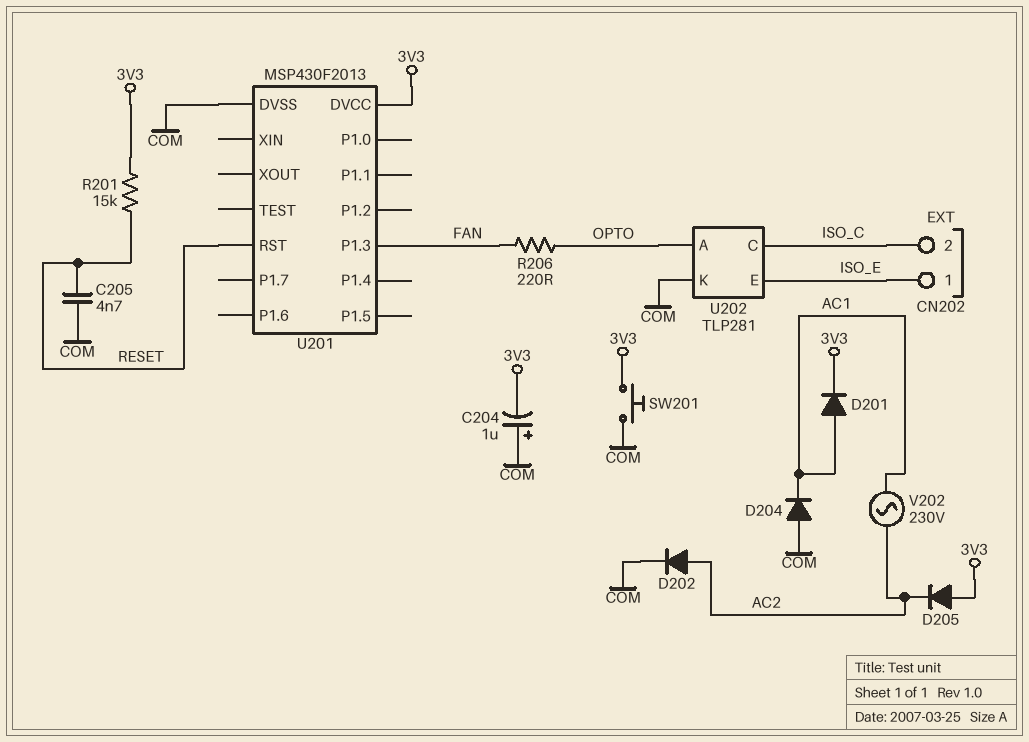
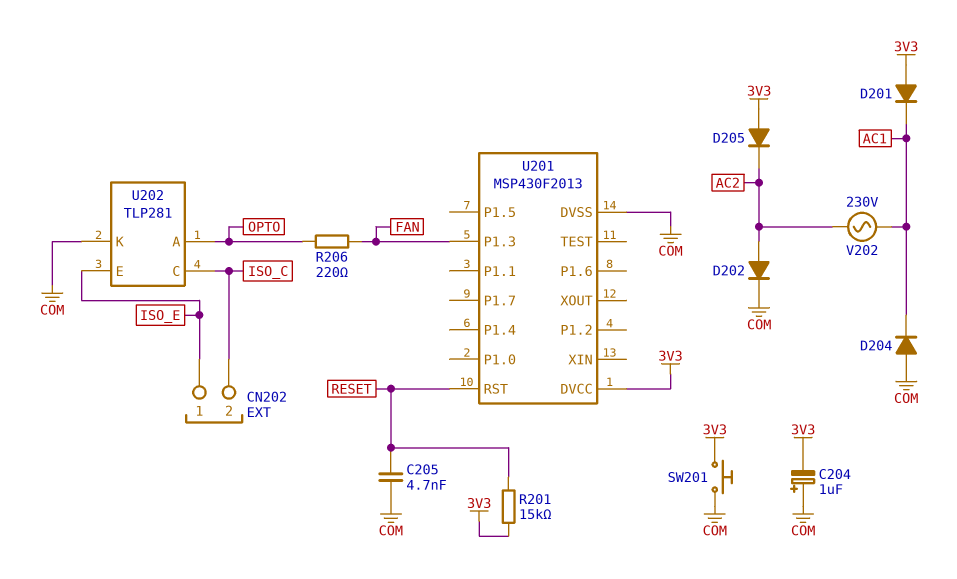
D201: diode (A AC1, K 3V3) -> diode (A 3V3, K AC1)

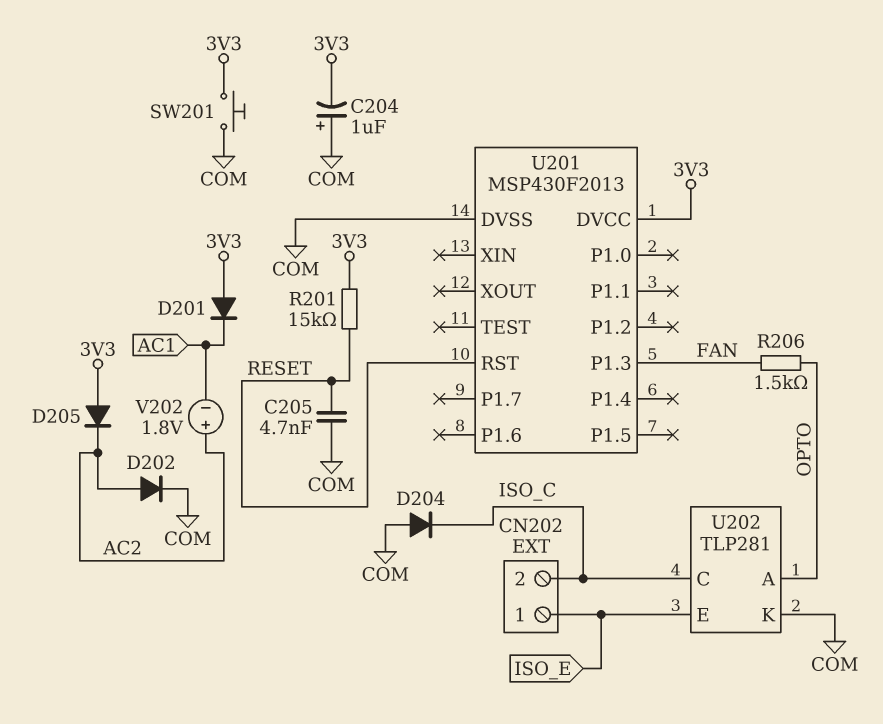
D204: diode (A COM, K AC1) -> diode (A COM, K ISO_C)
R206: 220 (FAN, OPTO) -> 1.5k (FAN, OPTO)
V202: AC 230V (AC1, AC2) -> 1.8V (plus AC2, minus AC1)

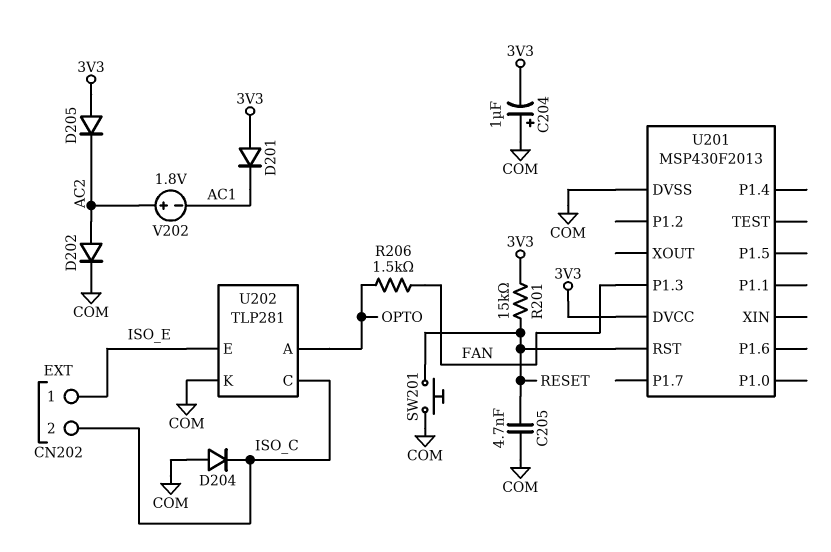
SW201: button (3V3, COM) -> button (COM, RESET)

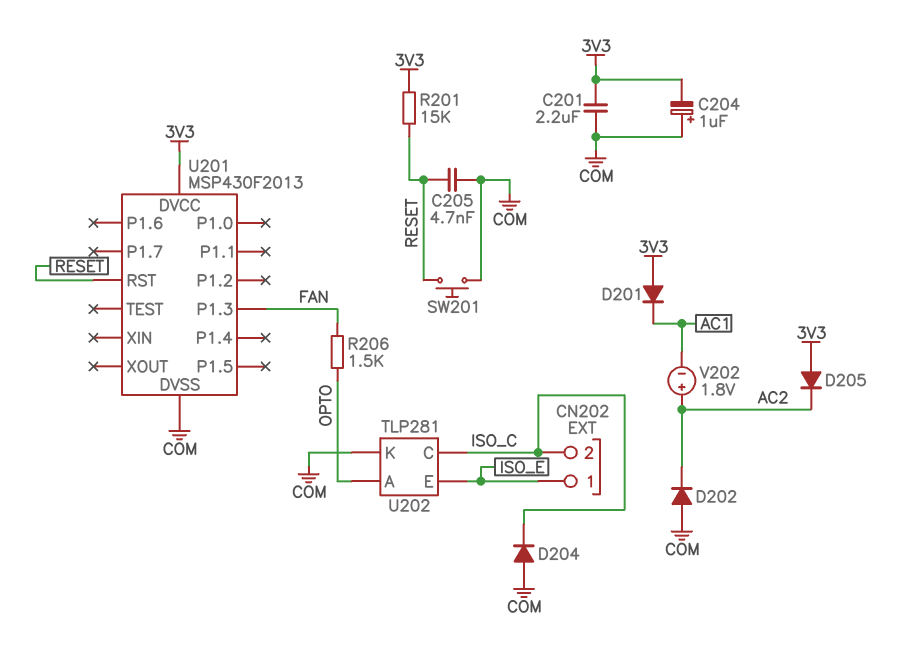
C201: none -> 2.2uF (3V3, COM)
D202: diode (A AC2, K COM) -> diode (A COM, K AC2)

